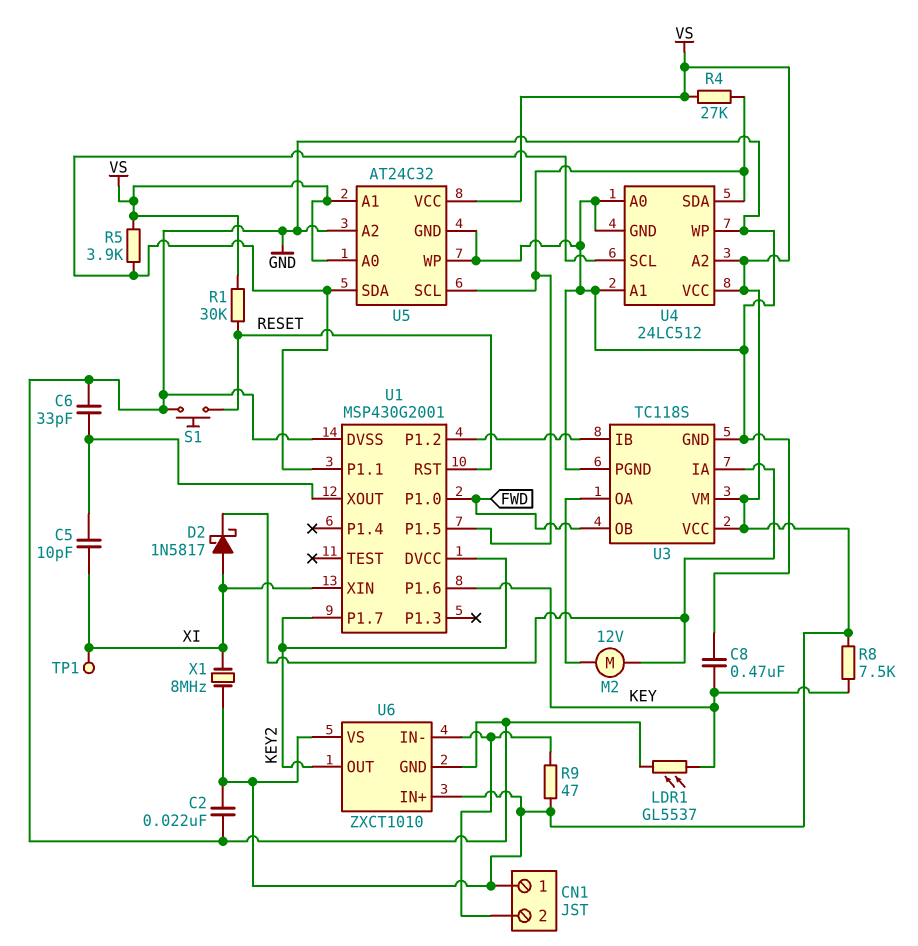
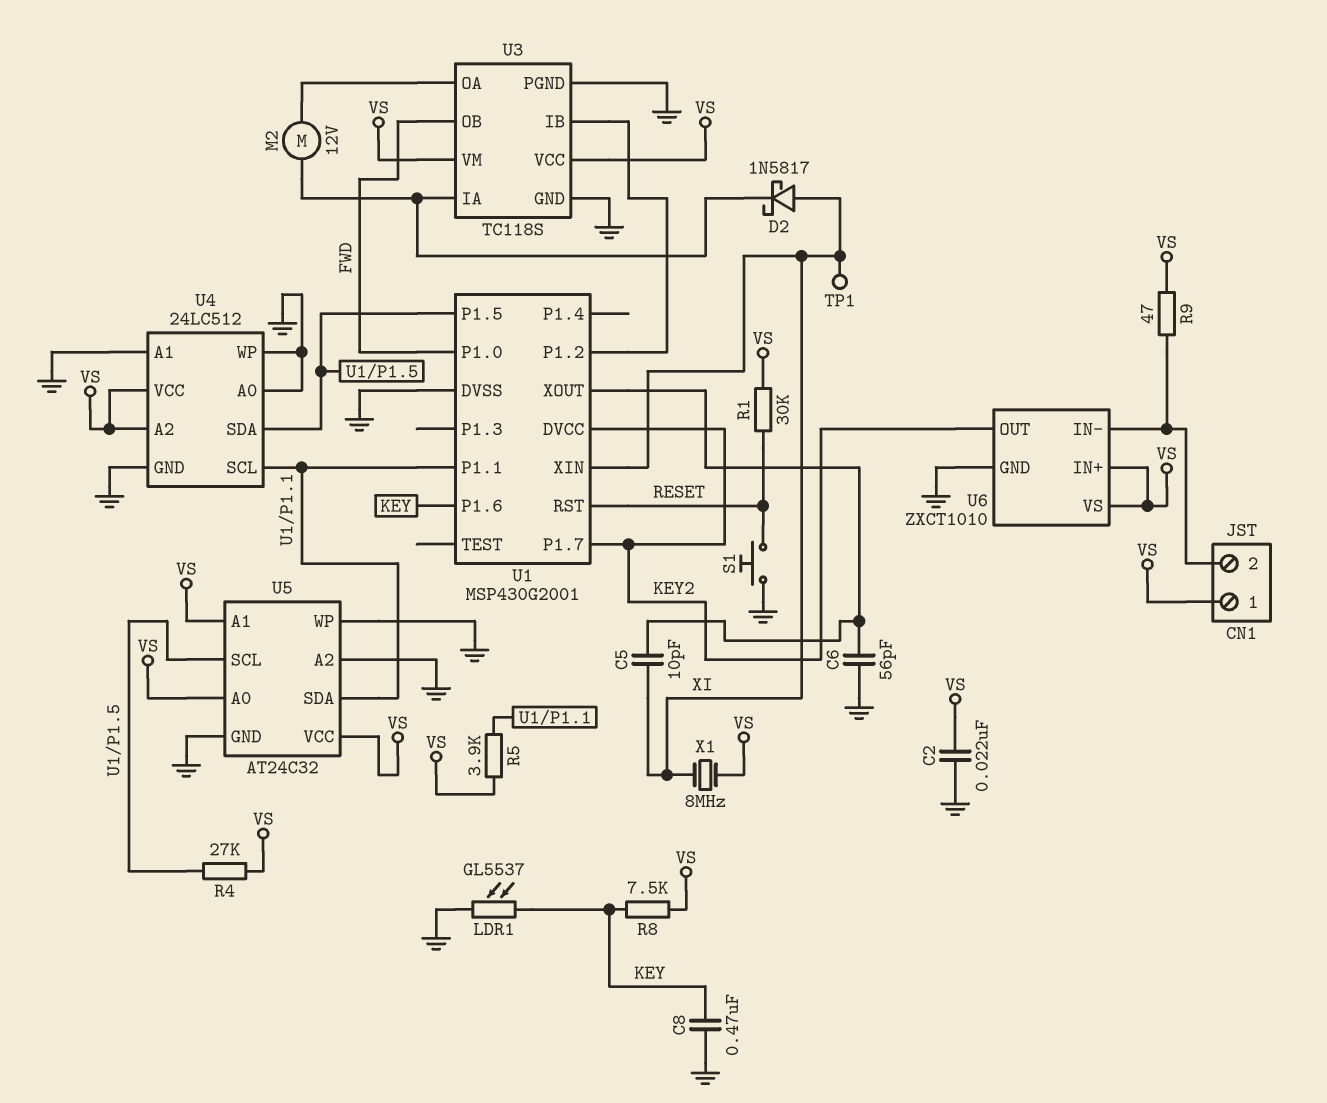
C6: 33pF (GND, U1/XOUT) -> 56pF (GND, U1/XOUT)

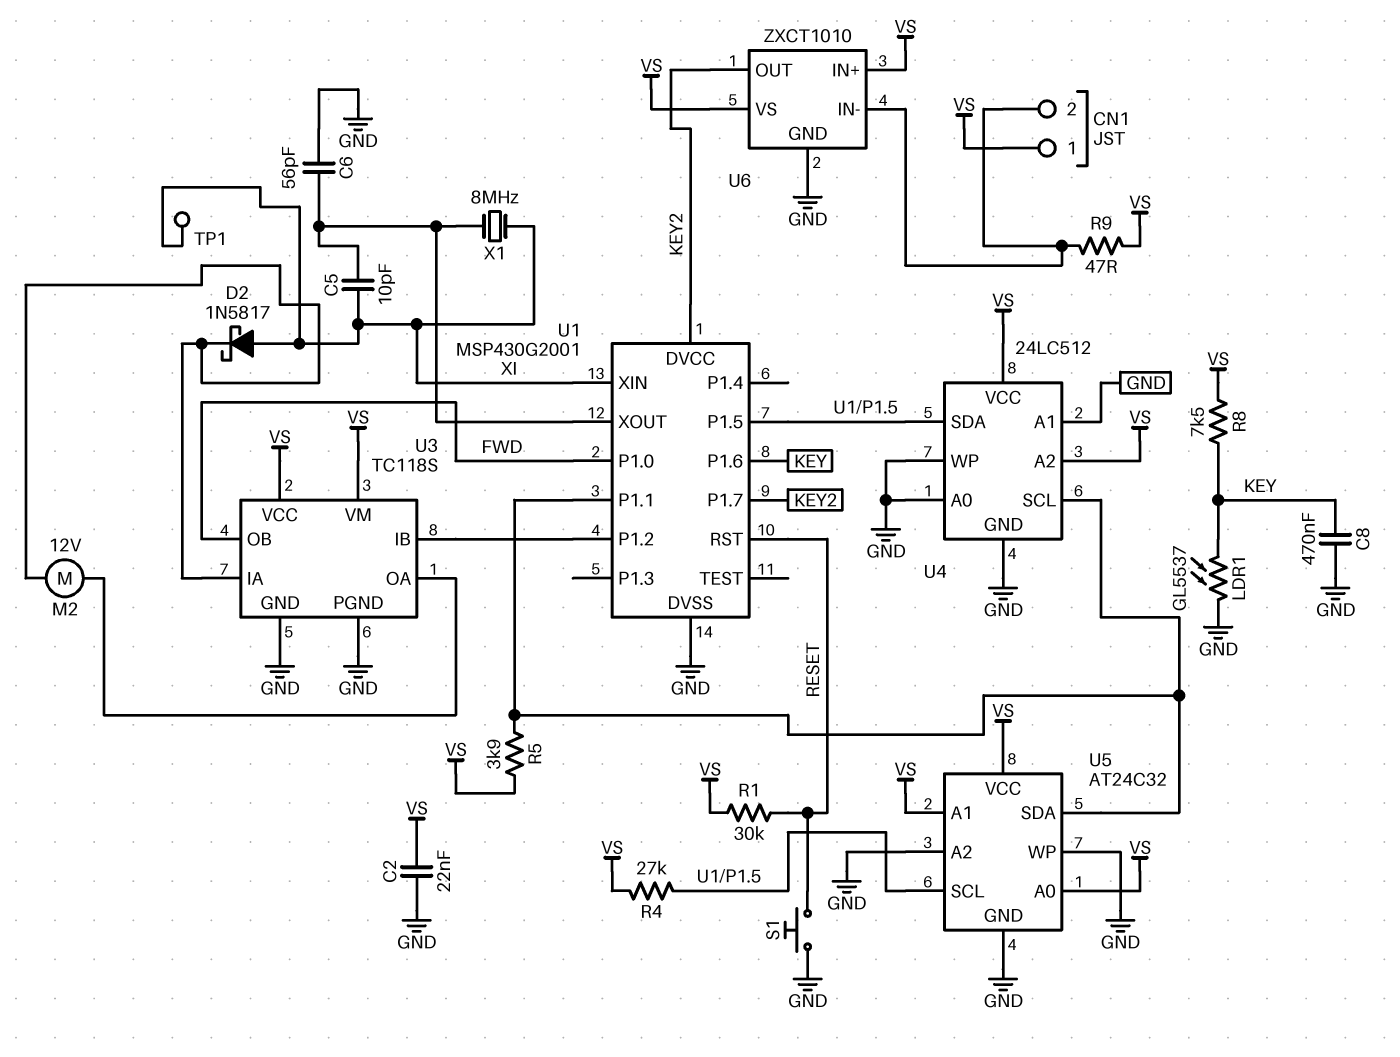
X1: 8MHz (VS, XI) -> 8MHz (U1/XOUT, XI)

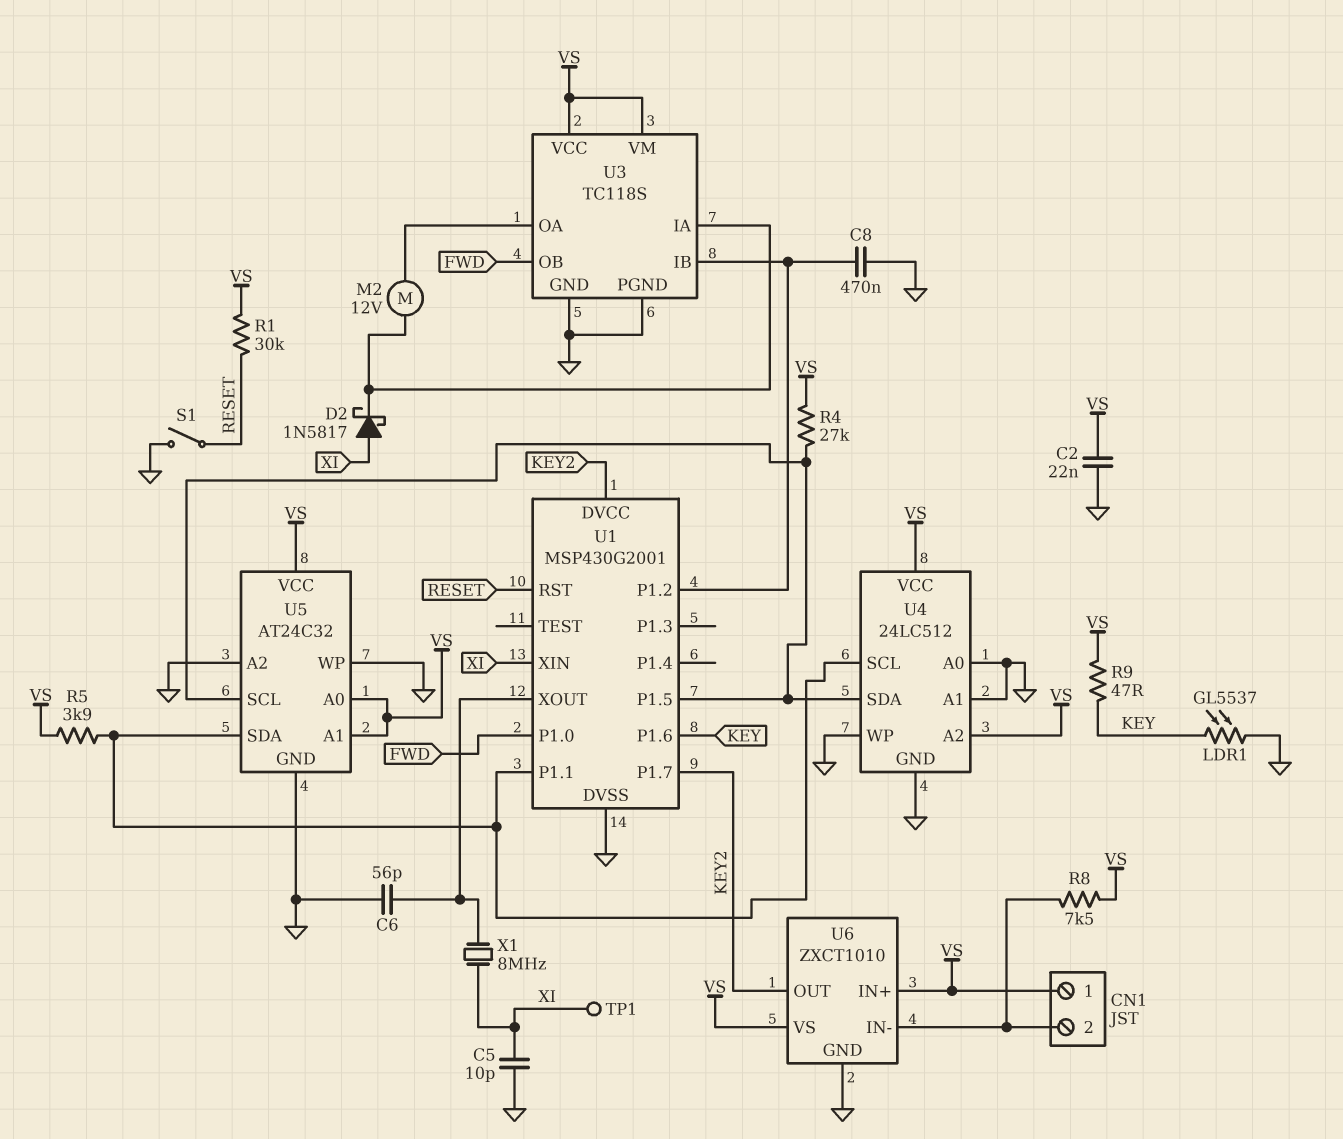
C5: 10pF (U1/XOUT, XI) -> 10pF (GND, XI)
C8: 470nF (GND, KEY) -> 470nF (GND, U1/P1.2)
R8: 7.5k (KEY, VS) -> 7.5k (CN1/2, VS)
R9: 47 (CN1/2, VS) -> 47 (KEY, VS)
S1: button (GND, RESET) -> switch (GND, RESET)

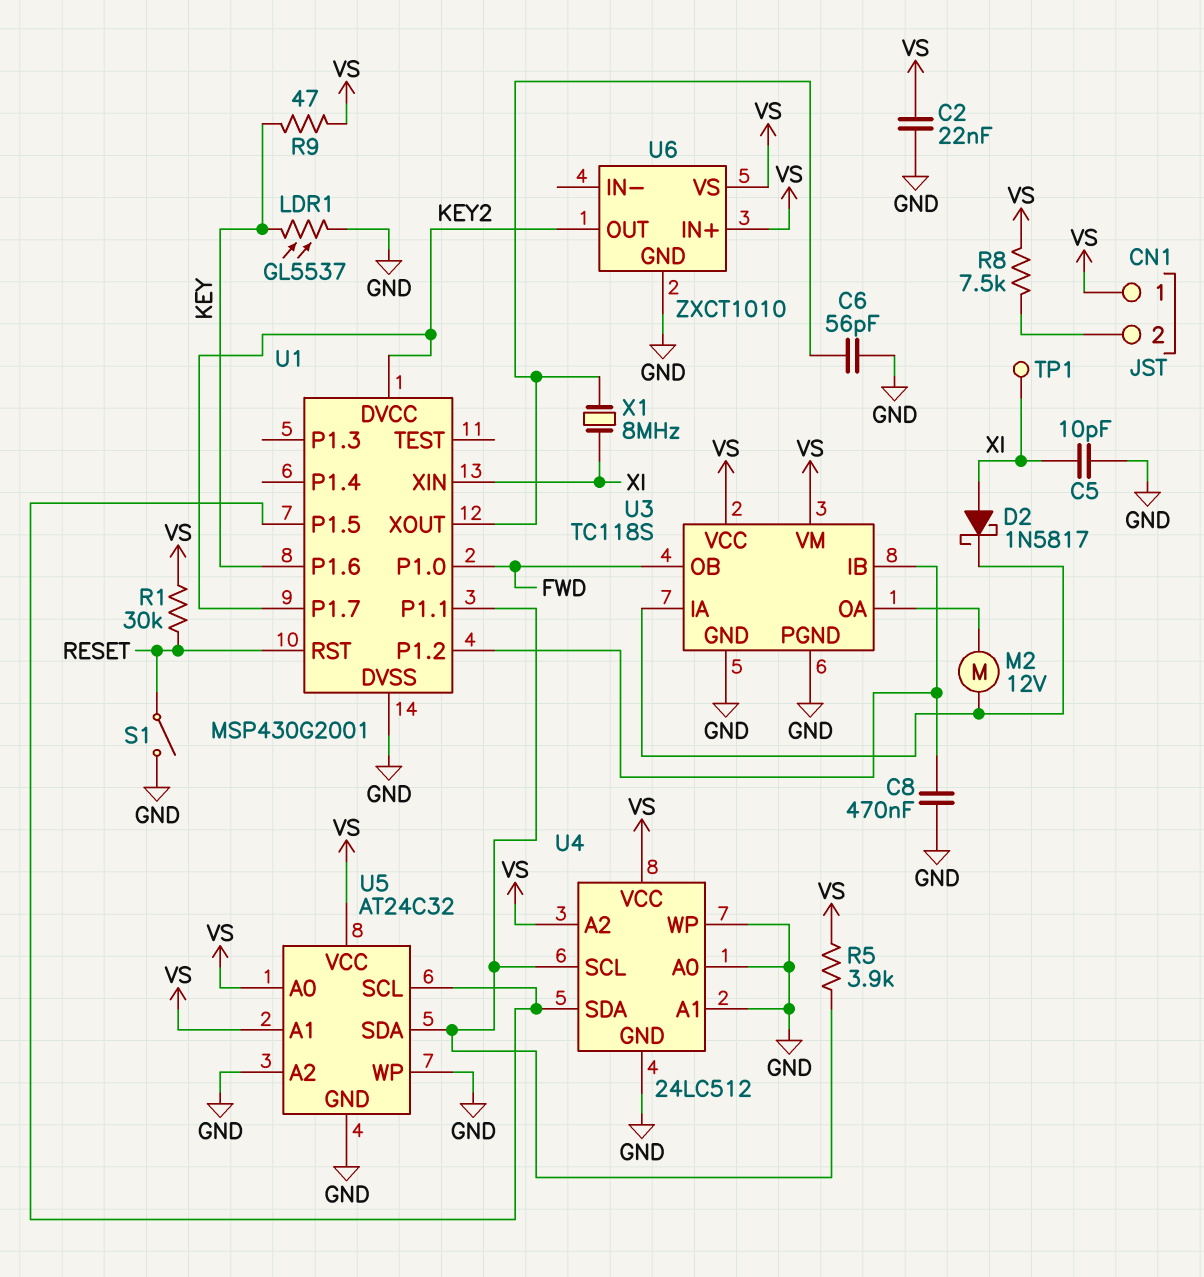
R4: 27k (U1/P1.5, VS) -> none
U6 pin IN-: CN1/2 -> none

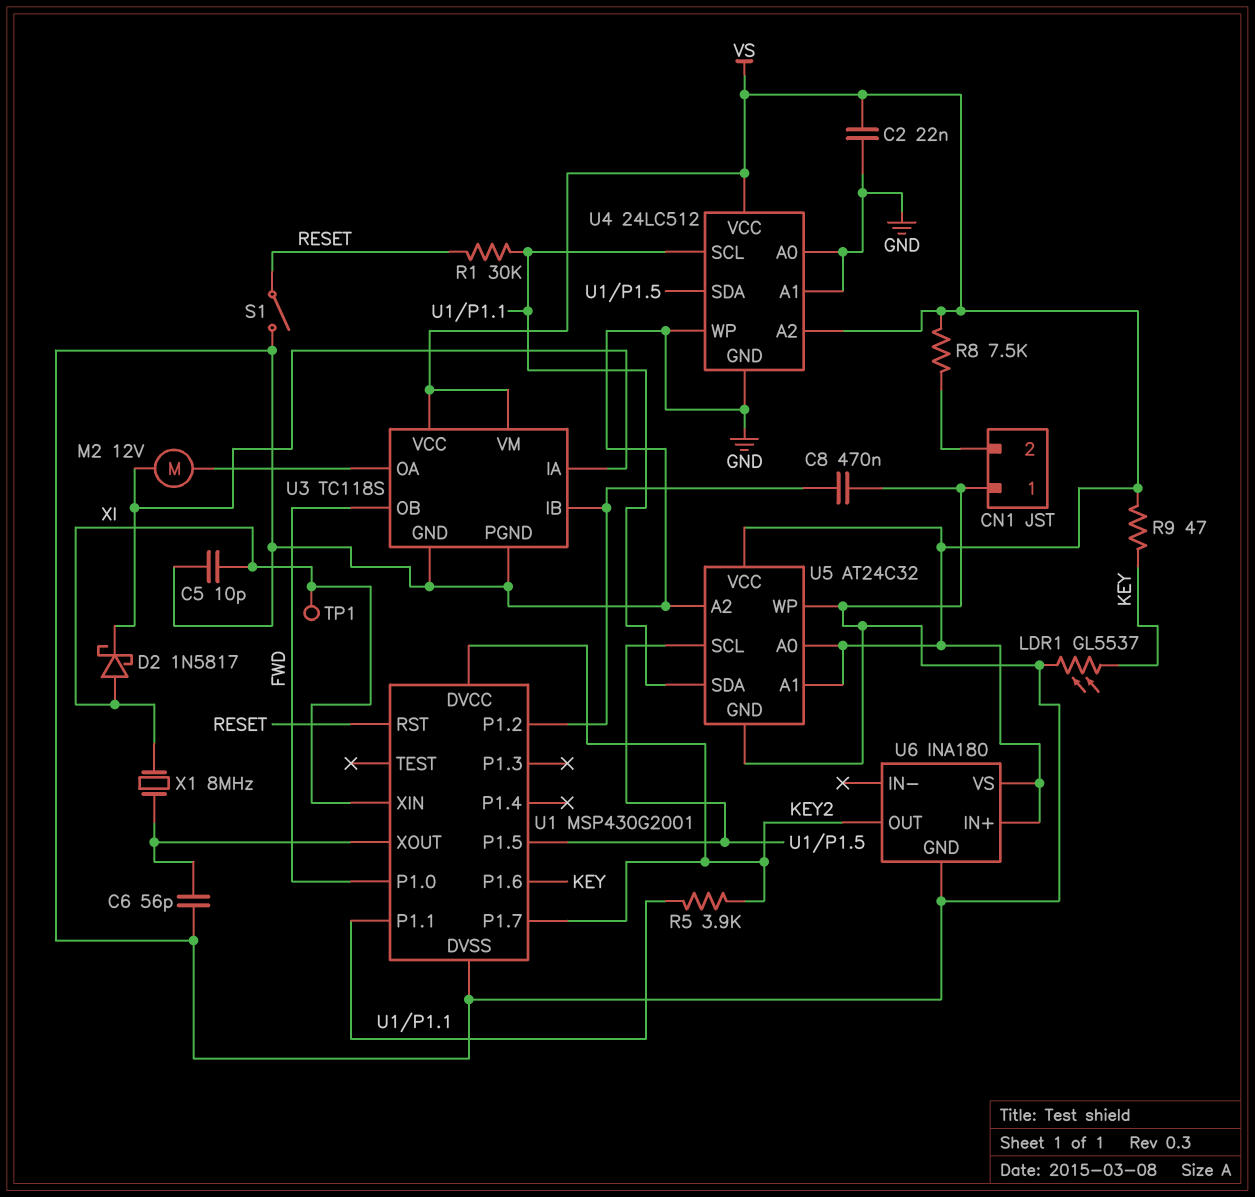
CN1 pin 1: VS -> GND
R1: 30k (RESET, VS) -> 30k (RESET, U1/P1.1)
R5: 3.9k (U1/P1.1, VS) -> 3.9k (KEY2, U1/P1.1)
U6: ZXCT1010 -> INA180

